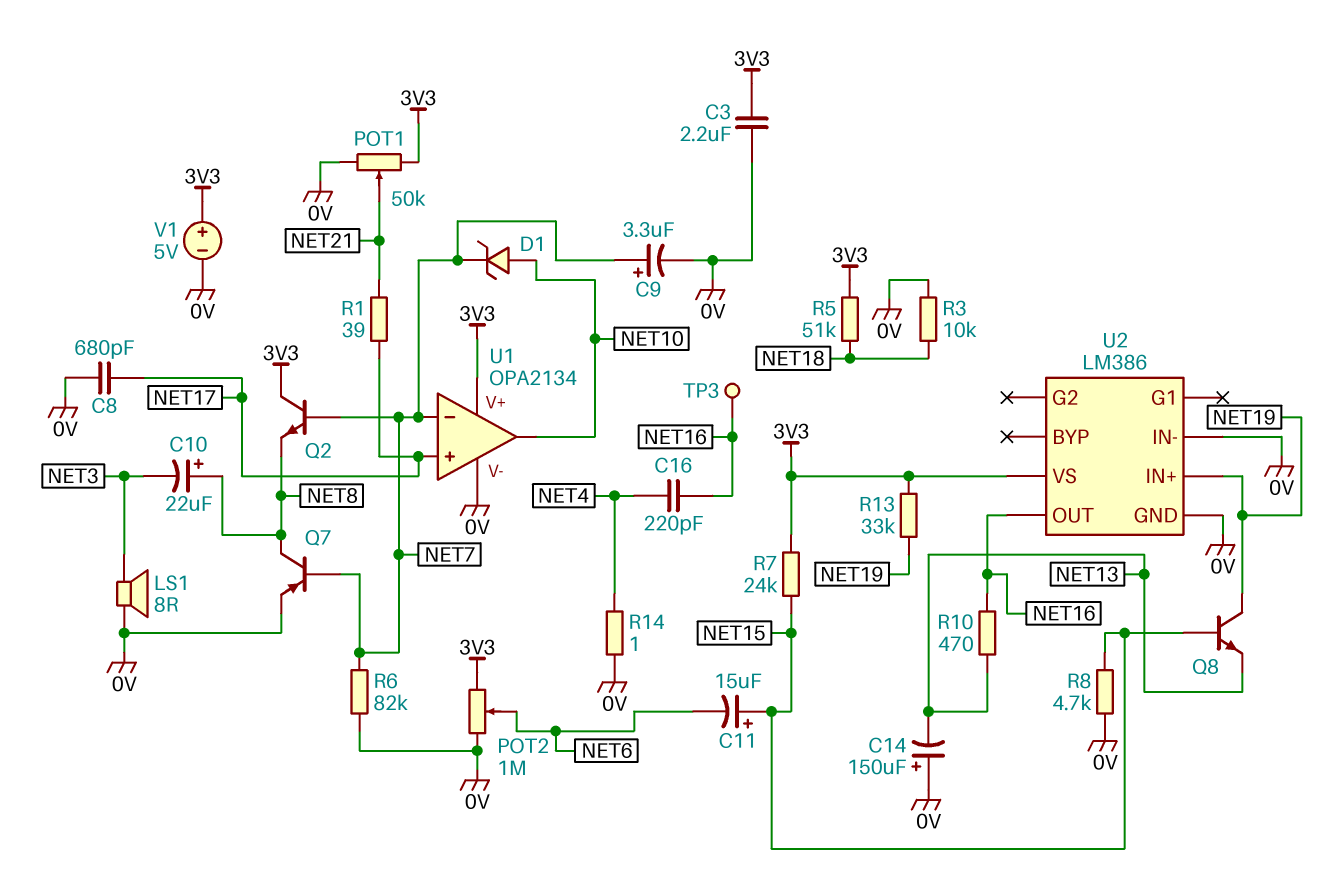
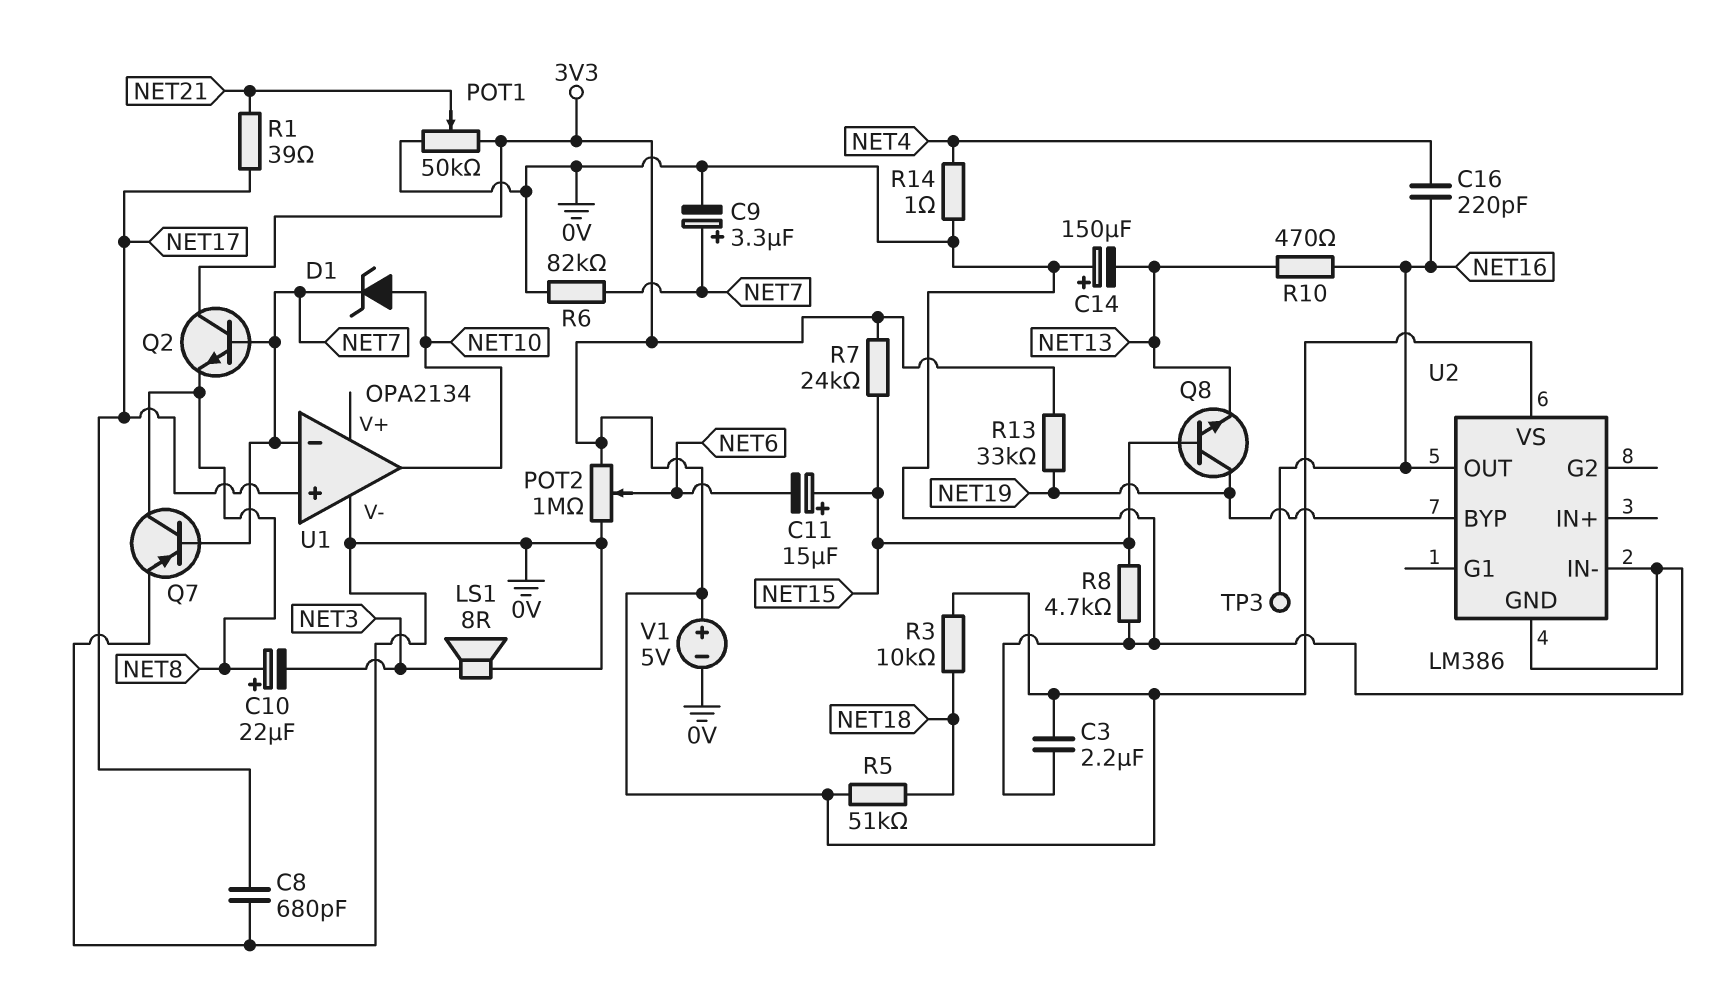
R3: 10k (0V, NET18) -> 10k (3V3, NET18)
U1 pin V+: 3V3 -> none
U2 pin BYP: none -> NET19
U2 pin IN+: NET19 -> none

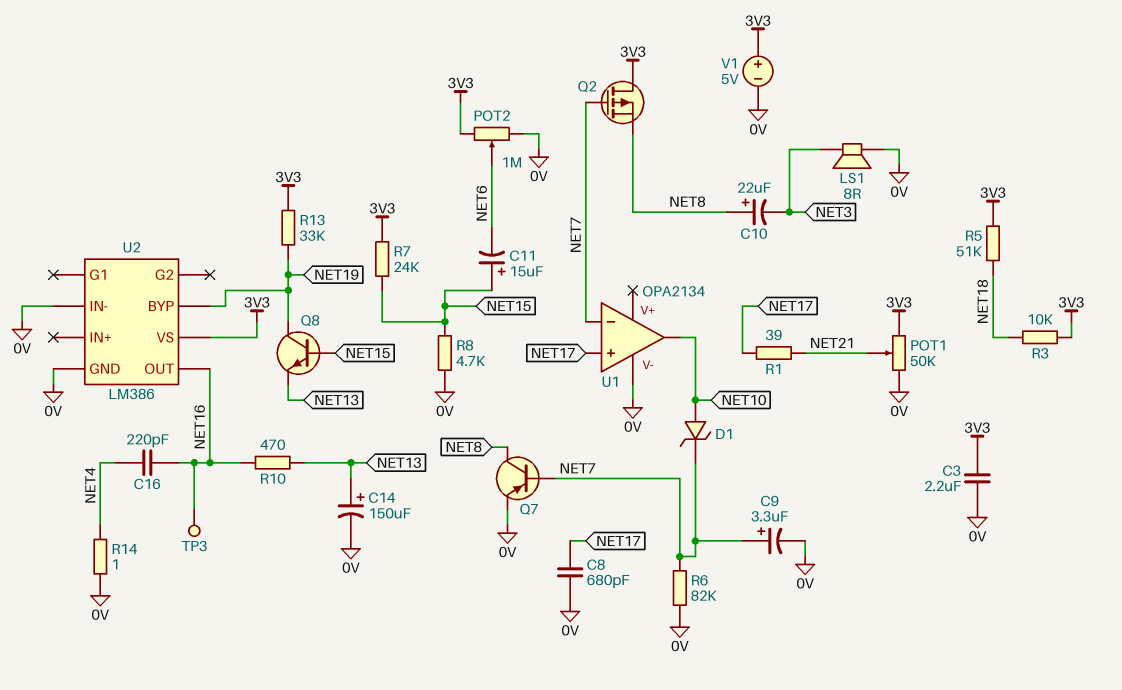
C14: 150uF (plus 0V, minus NET13) -> 150uF (plus NET13, minus 0V)
Q2: NPN (B NET7, C 3V3, E NET8) -> PMOS (G NET7, D 3V3, S NET8)

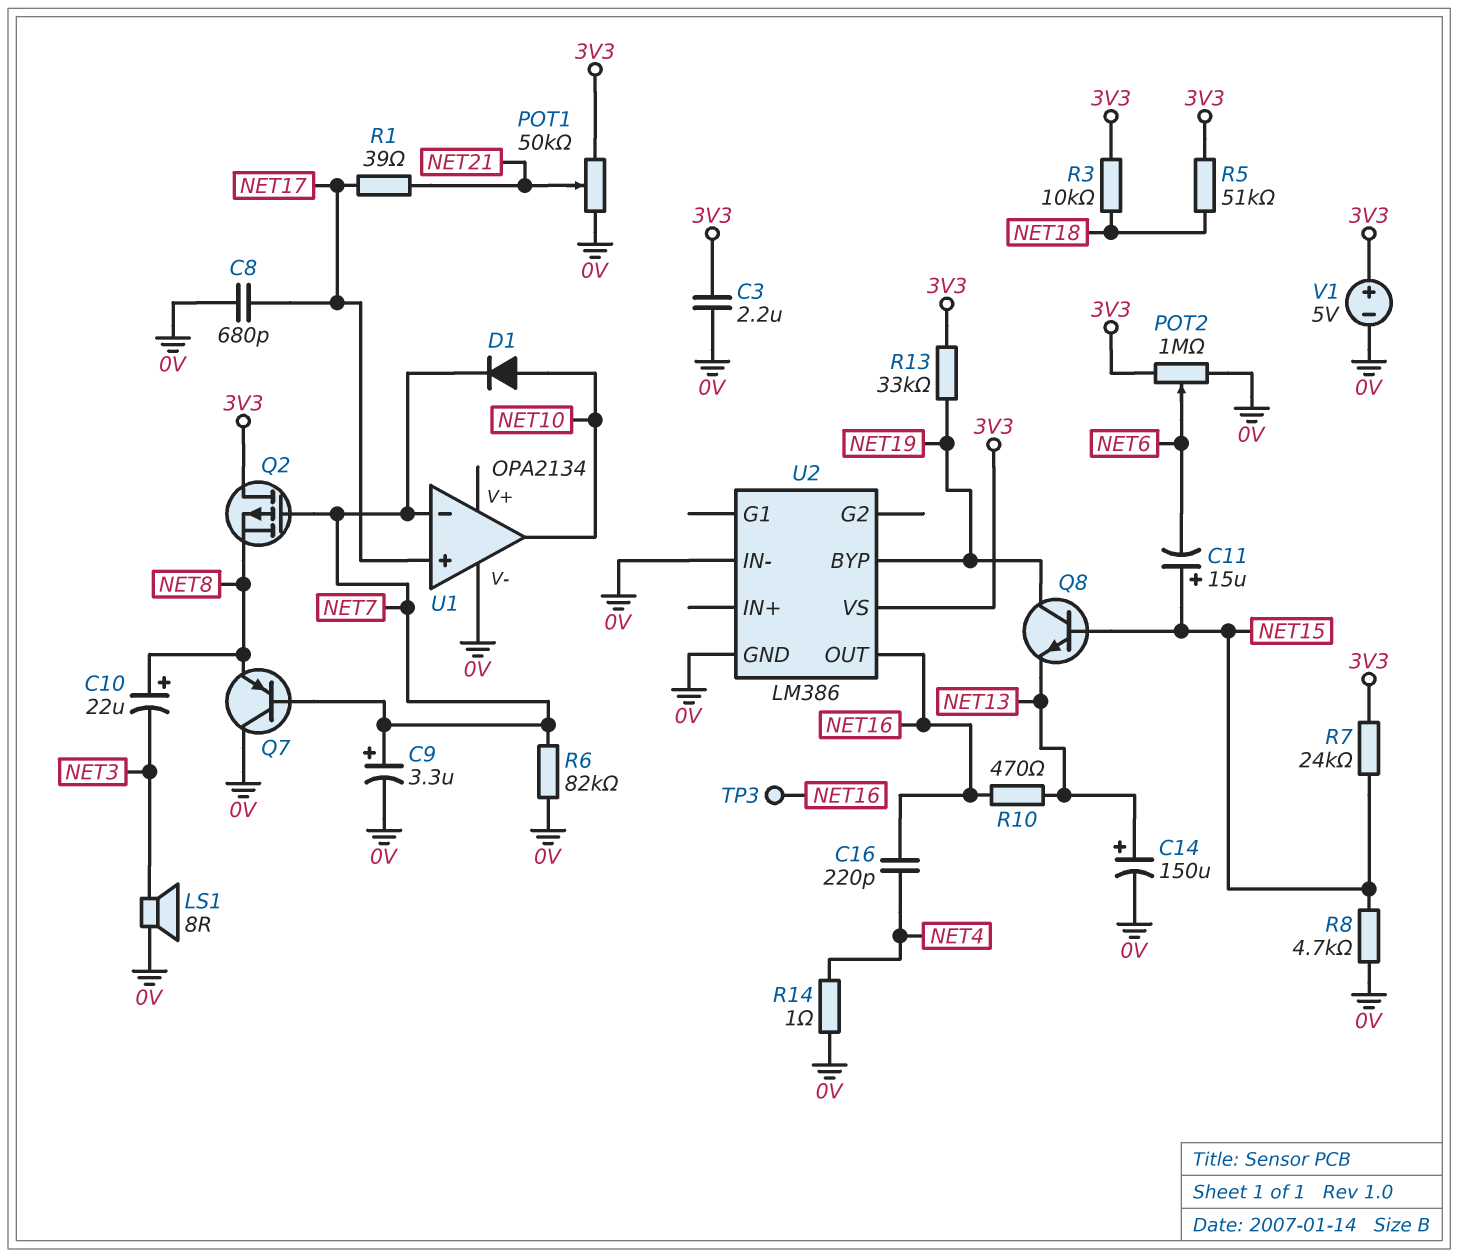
D1: zener (A NET10, K NET7) -> diode (A NET10, K NET7)
Q7: PNP (B NET7, C NET8, E 0V) -> PNP (B NET7, C 0V, E NET8)

